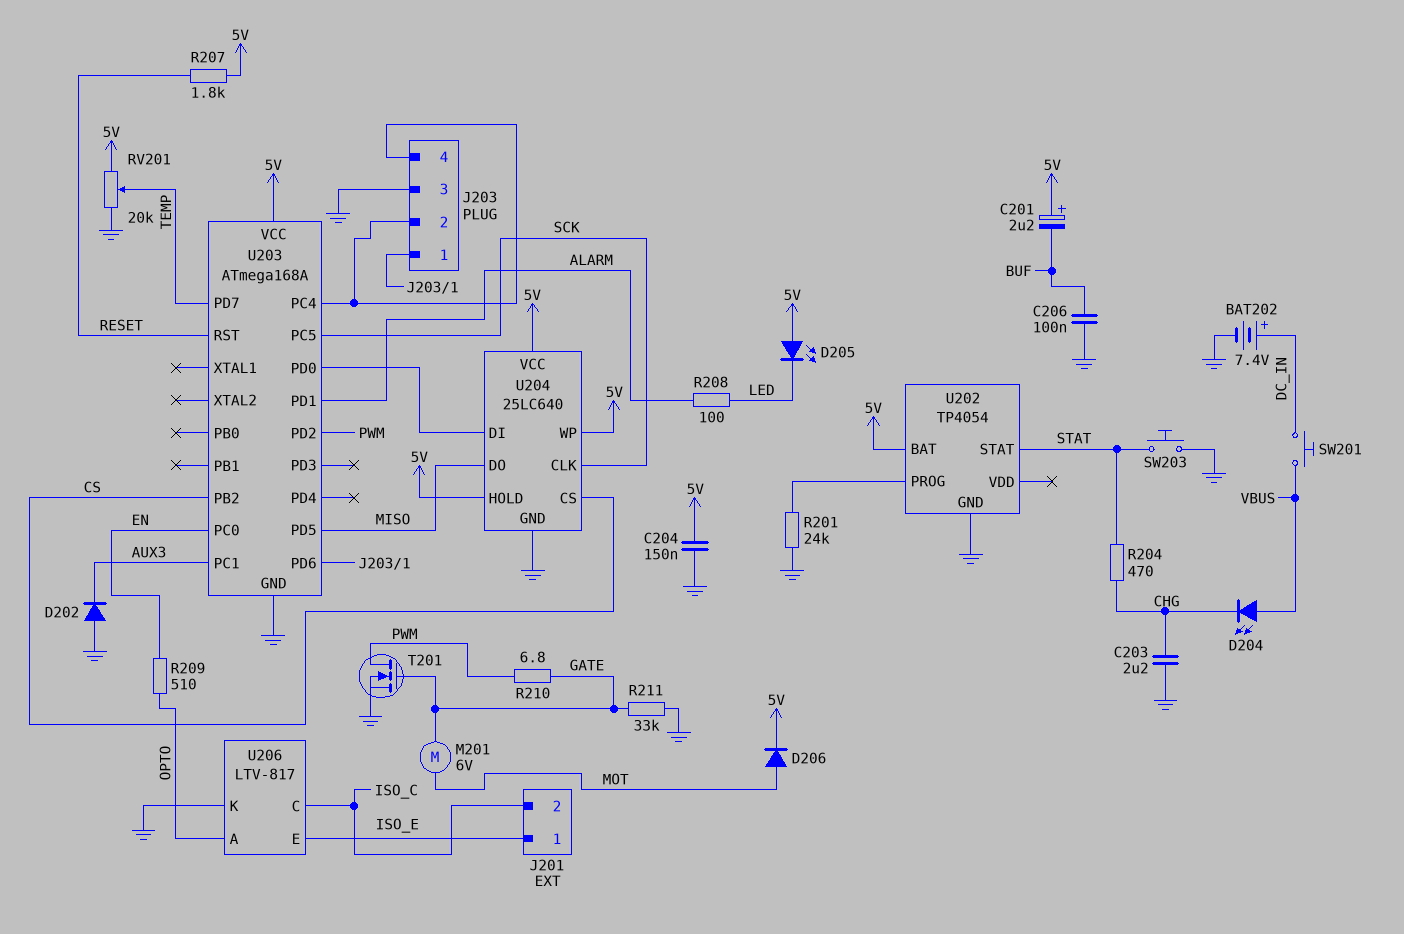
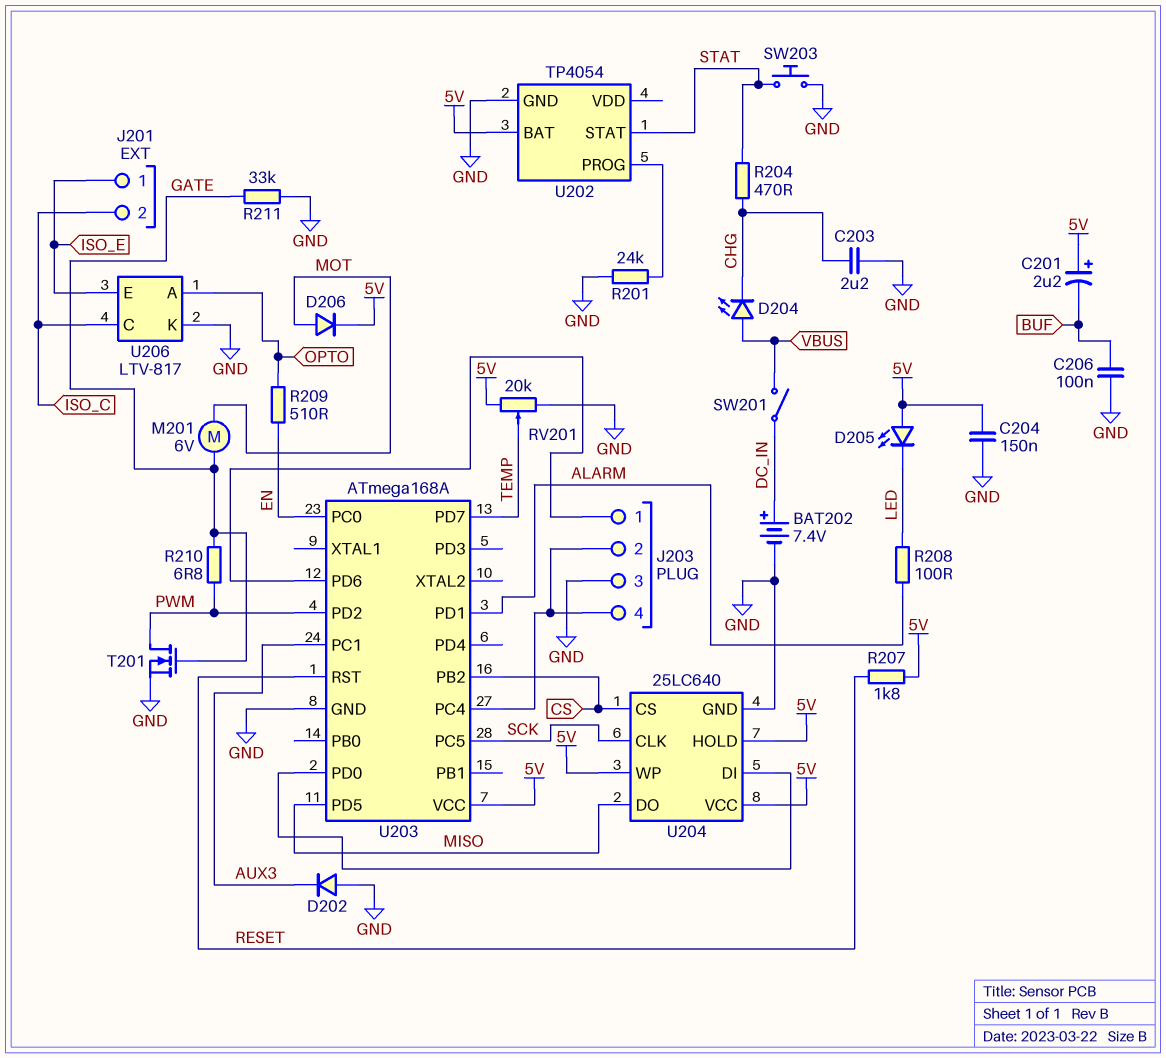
SW201: button (DC_IN, VBUS) -> switch (DC_IN, VBUS)

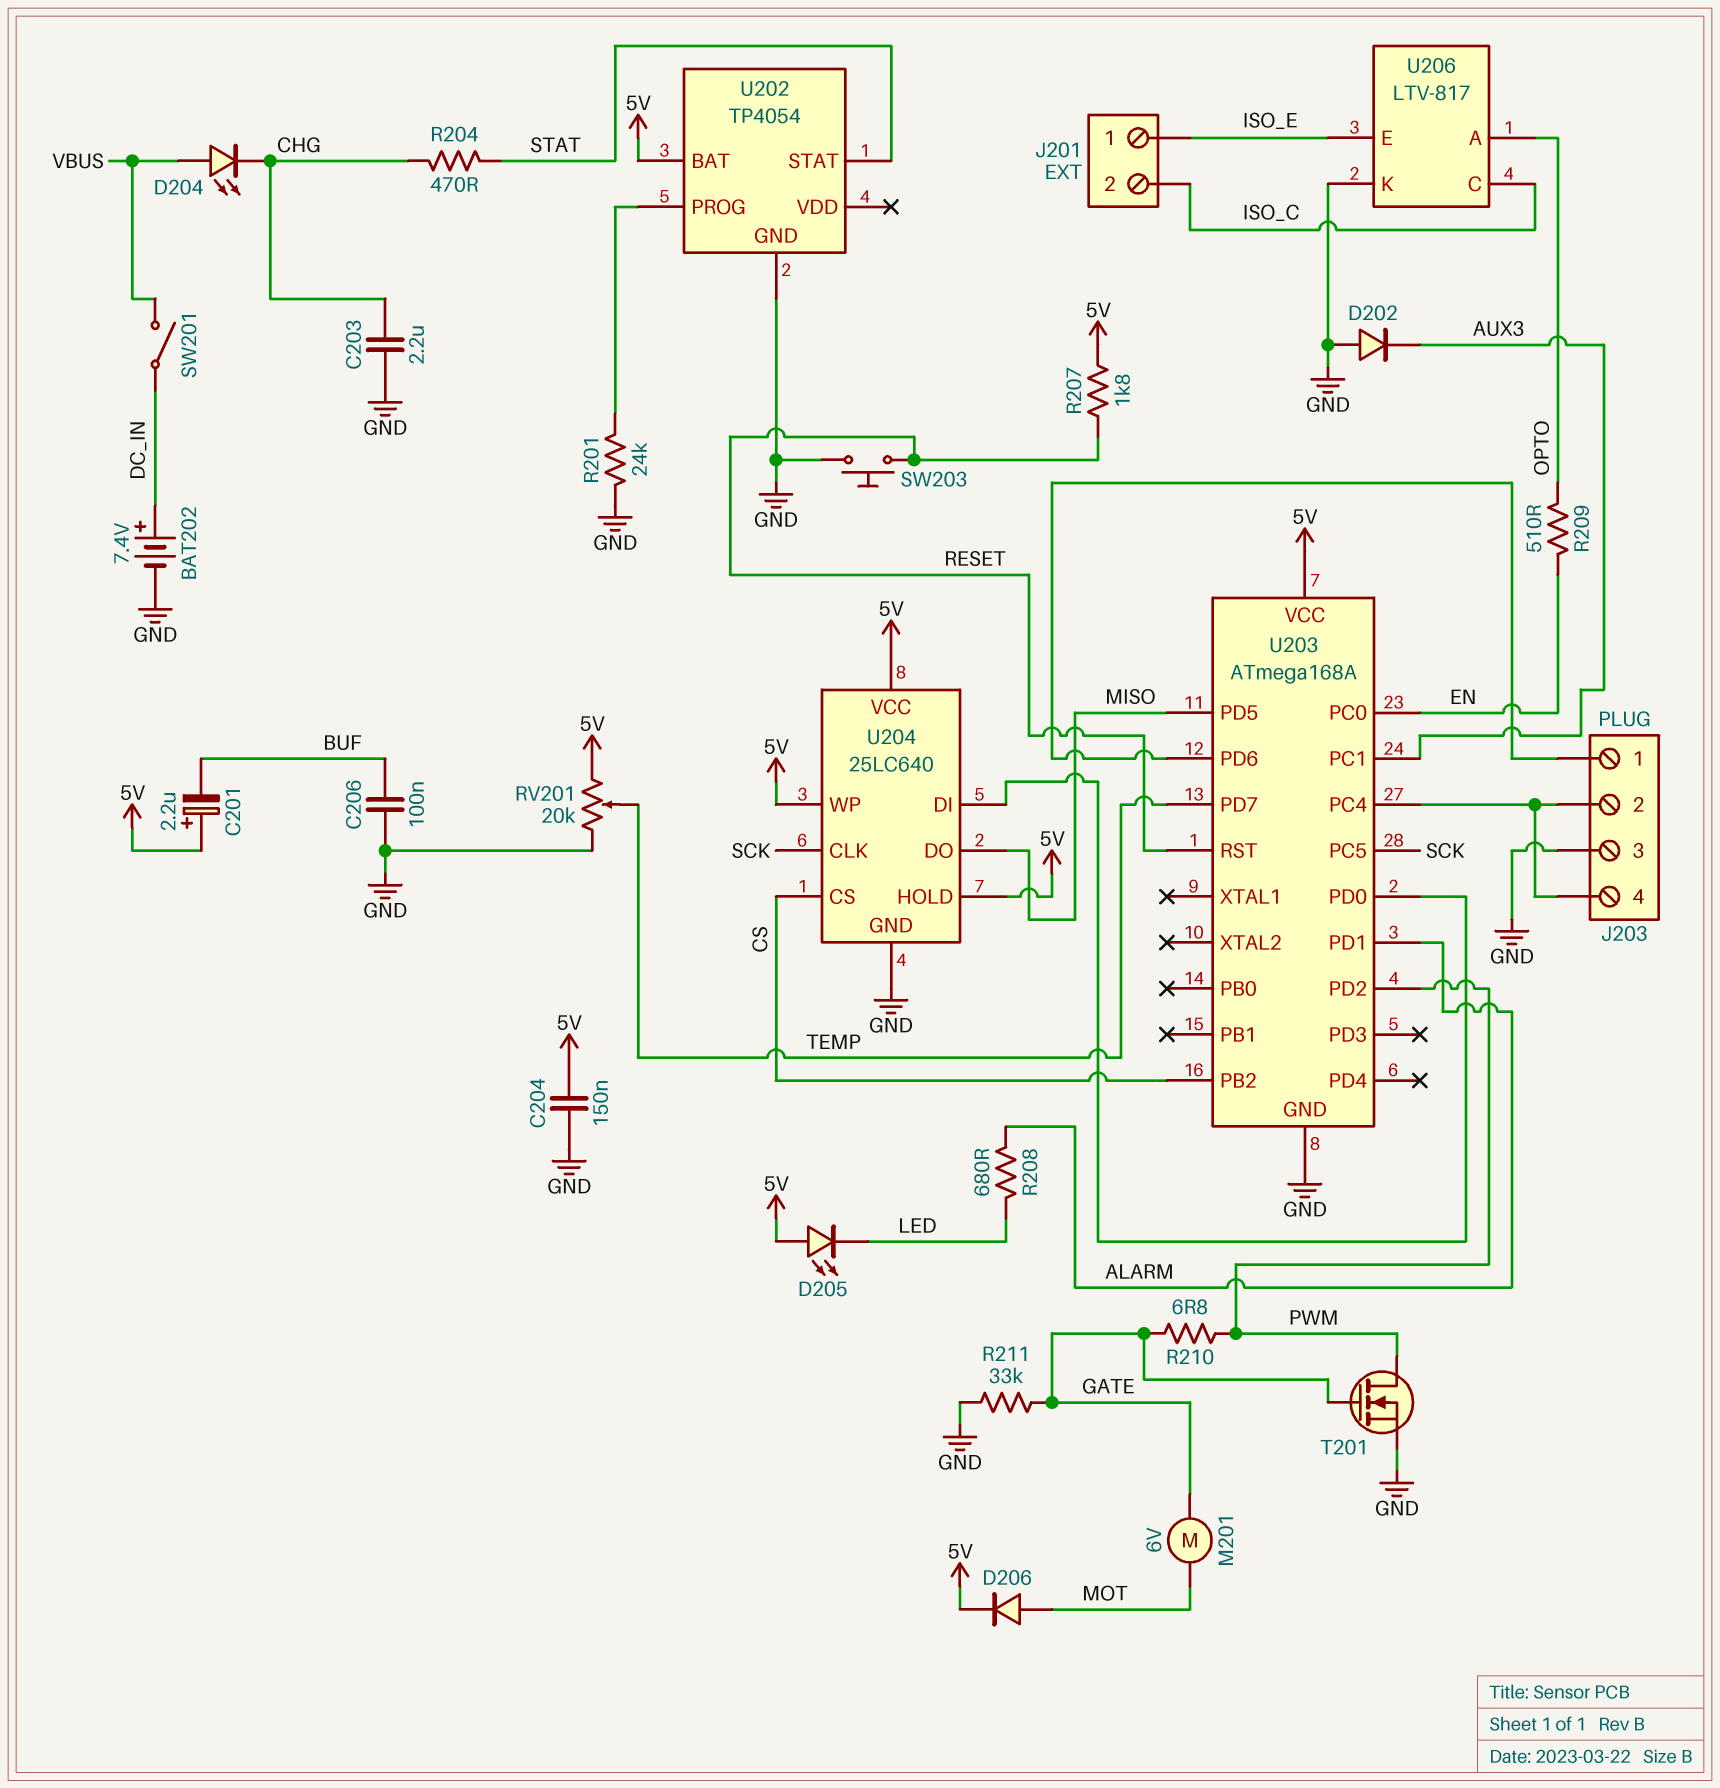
R208: 100 (ALARM, LED) -> 680 (ALARM, LED)
SW203: button (GND, STAT) -> button (GND, RESET)

